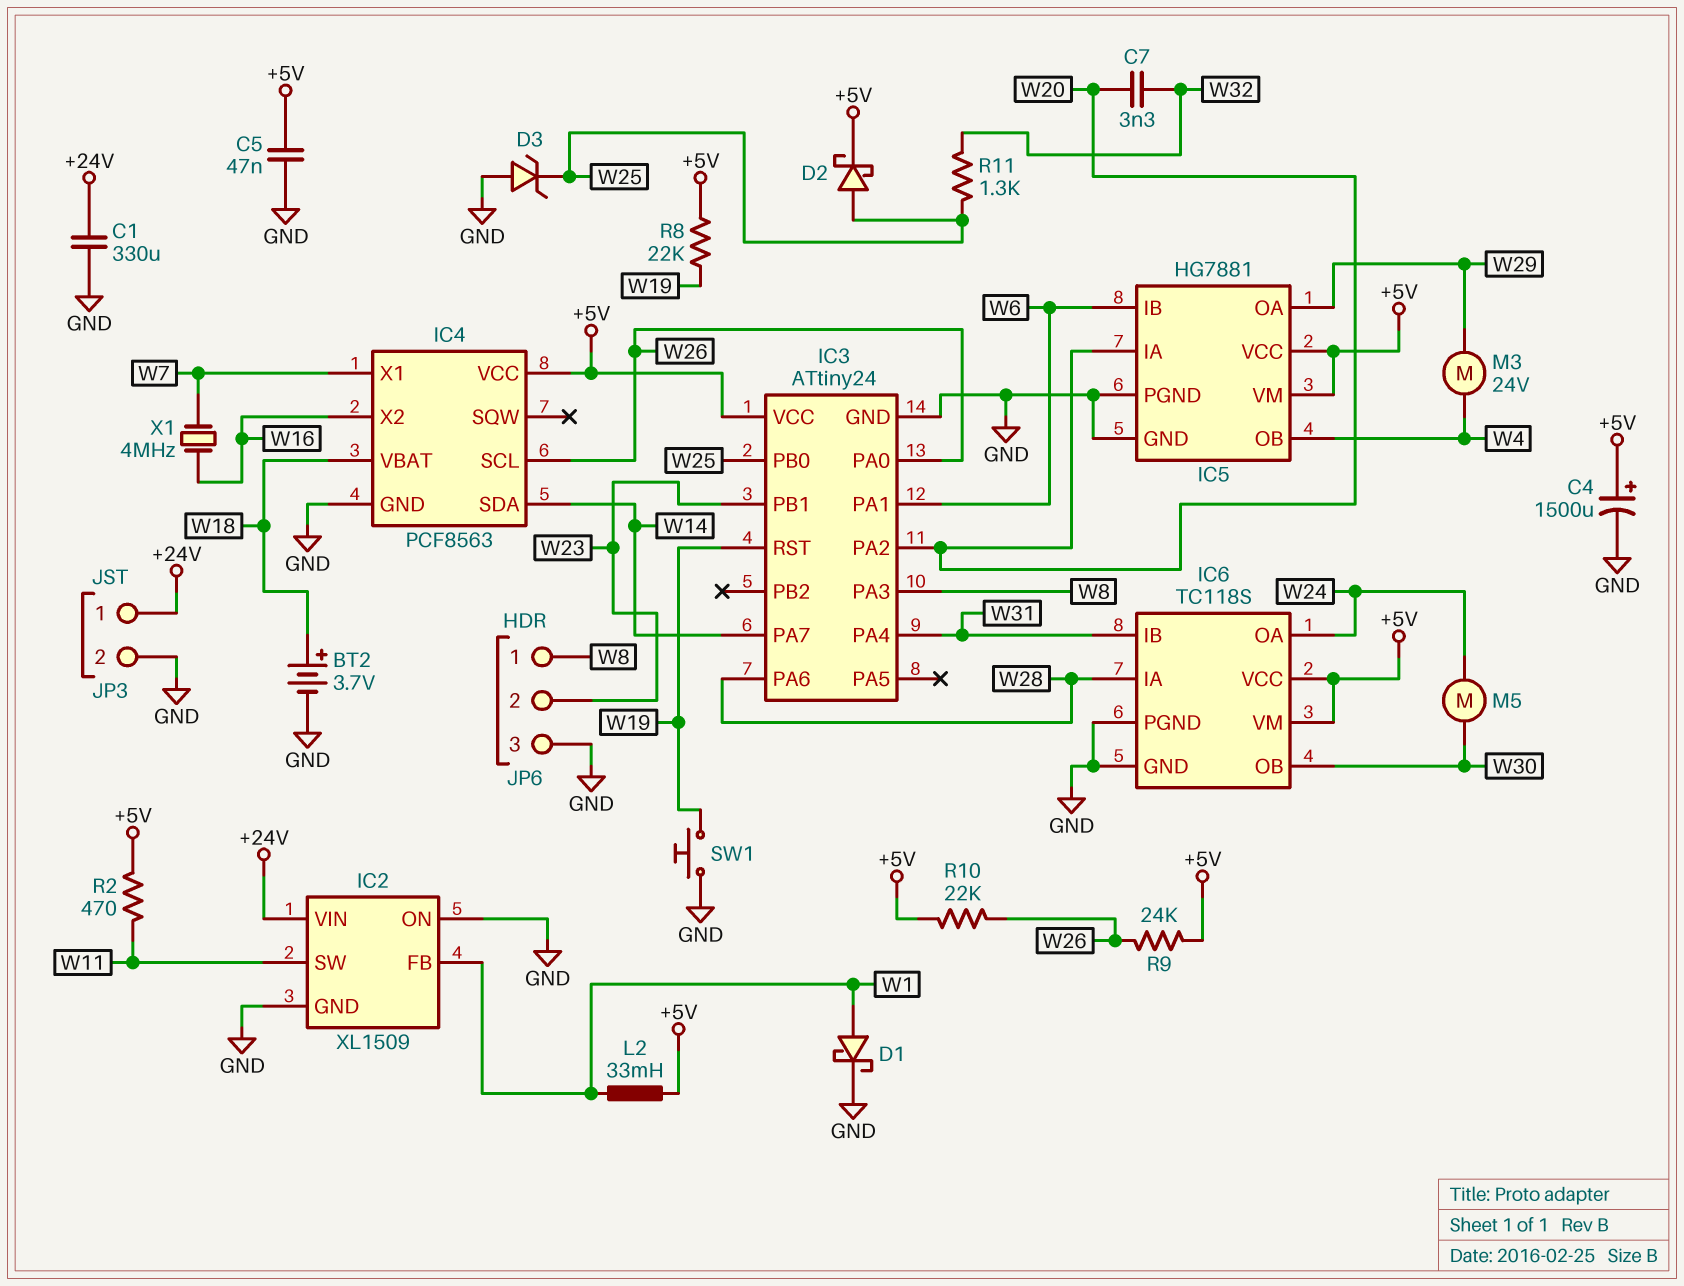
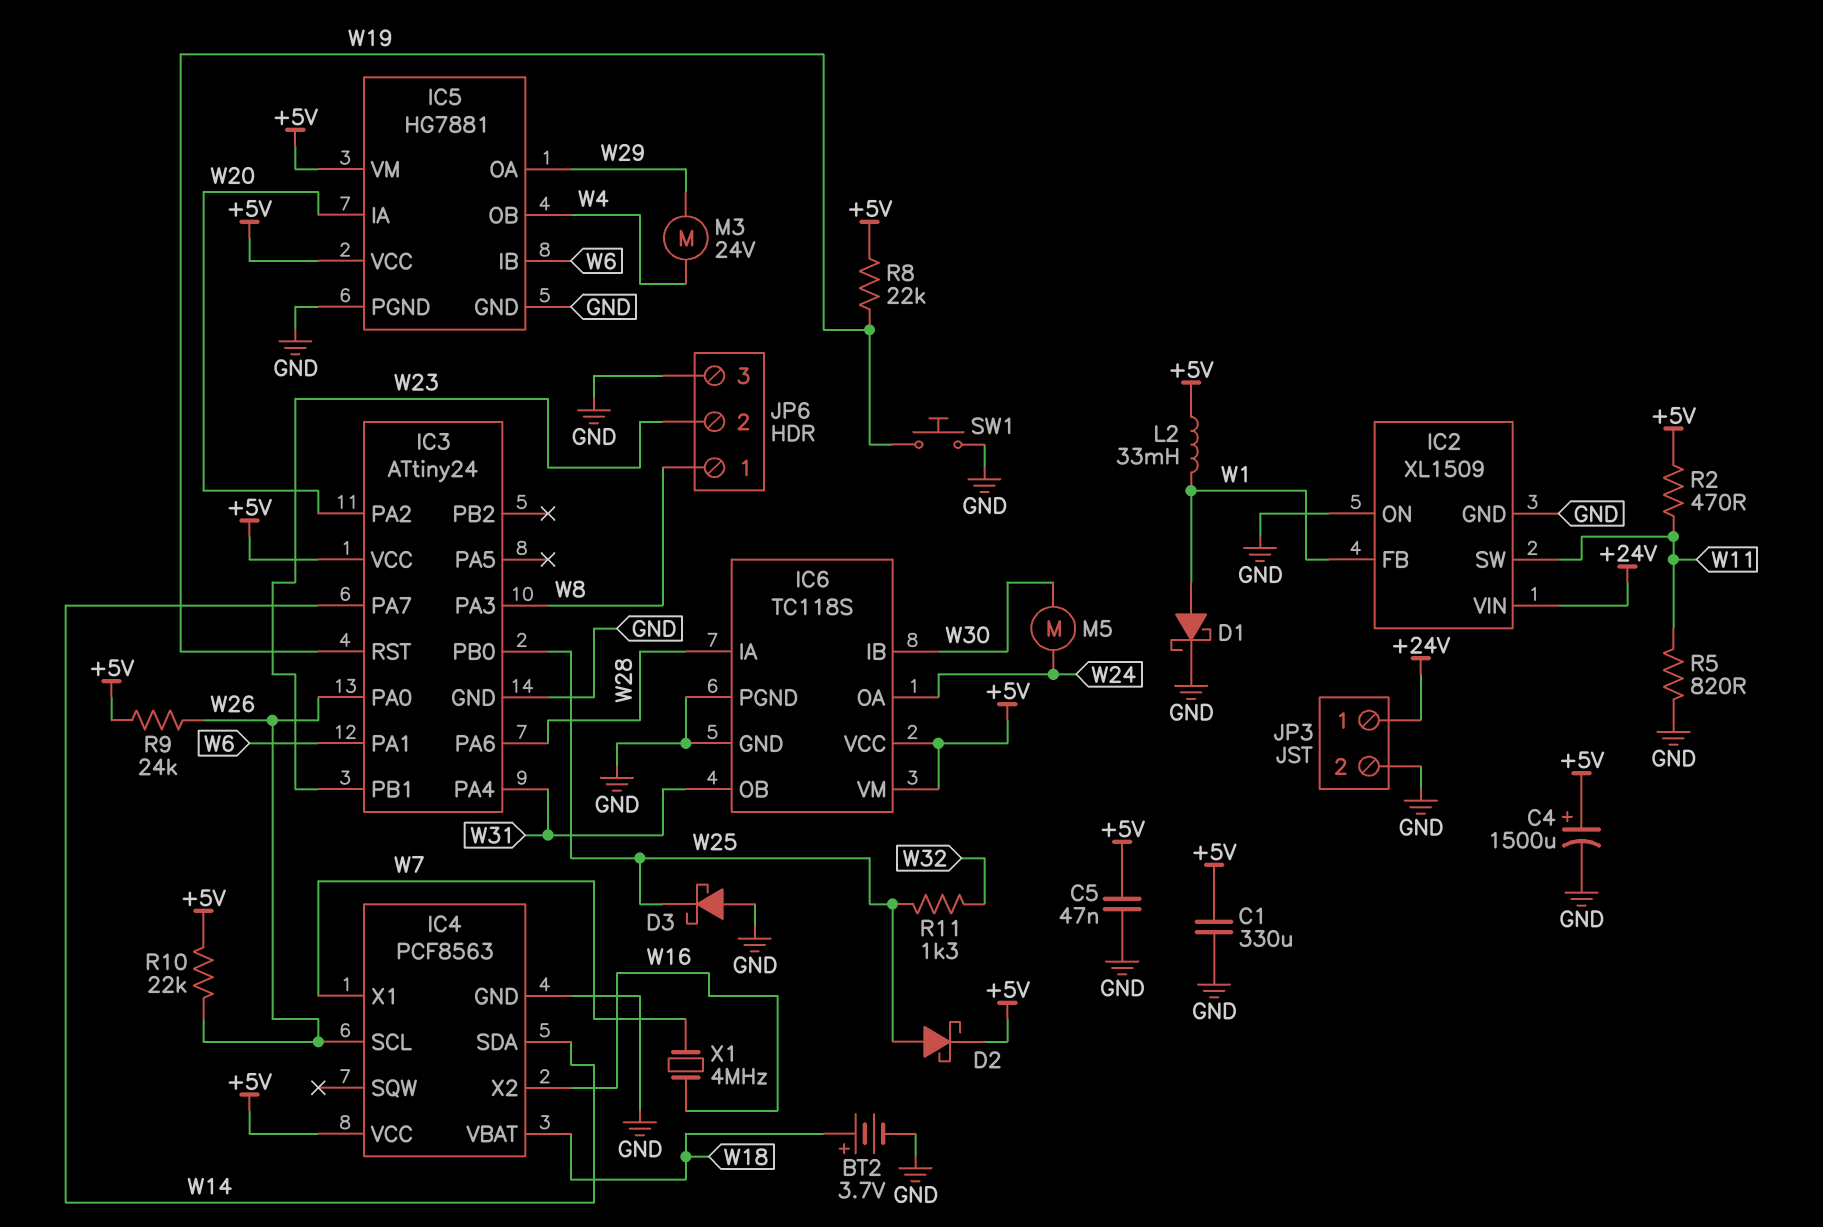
C1: 330uF (+24V, GND) -> 330uF (+5V, GND)
C7: 3.3nF (W20, W32) -> none
D3: zener (A GND, K W25) -> schottky (A GND, K W25)
IC6 pin IB: W31 -> W30
IC6 pin OB: W30 -> W31
R5: none -> 820 (GND, W11)

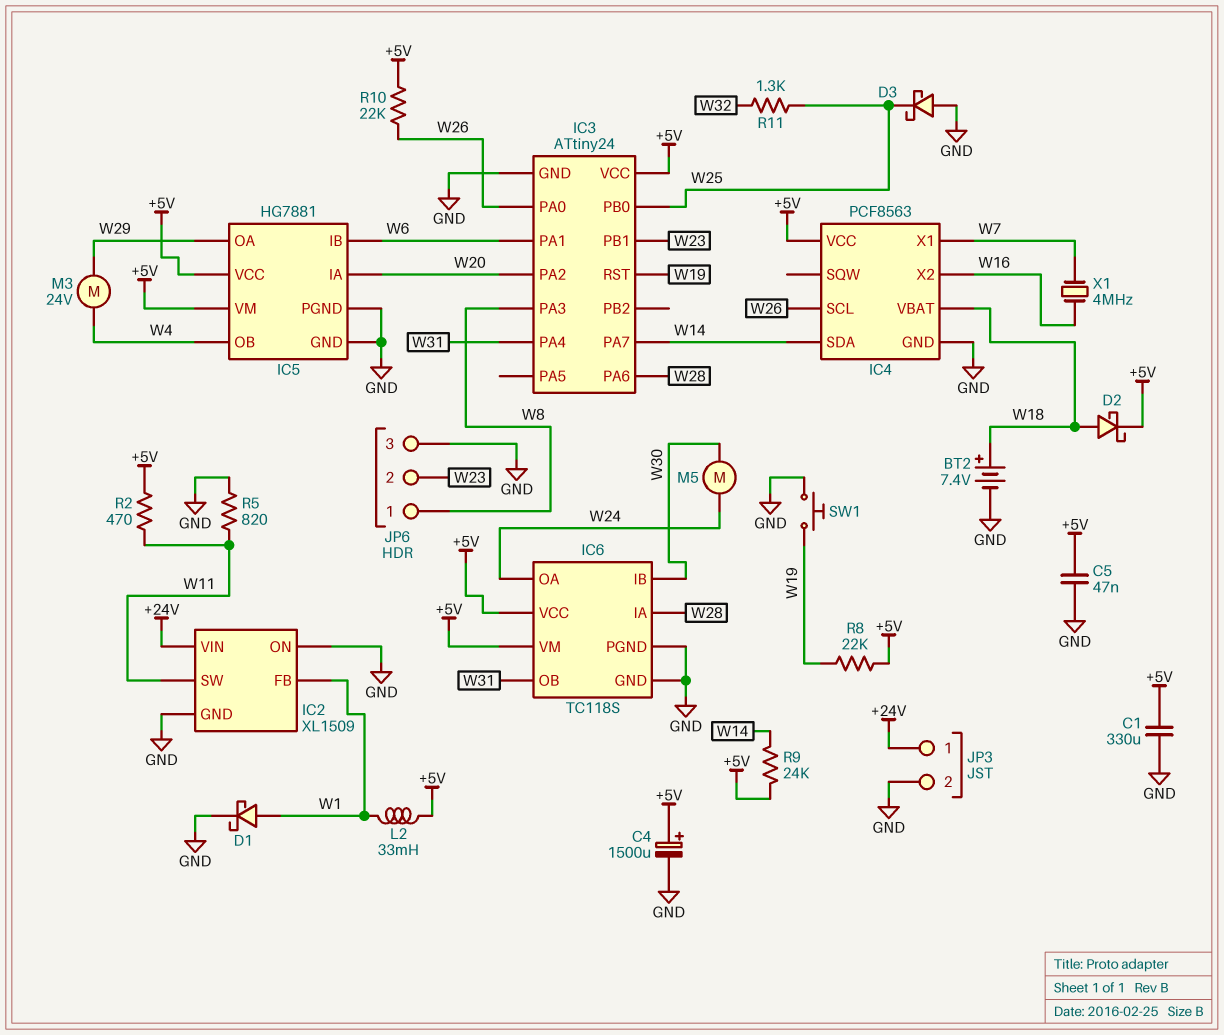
BT2: 3.7V (plus W18, minus GND) -> 7.4V (plus W18, minus GND)
D2: schottky (A W25, K +5V) -> schottky (A W18, K +5V)
R9: 24k (+5V, W26) -> 24k (+5V, W14)

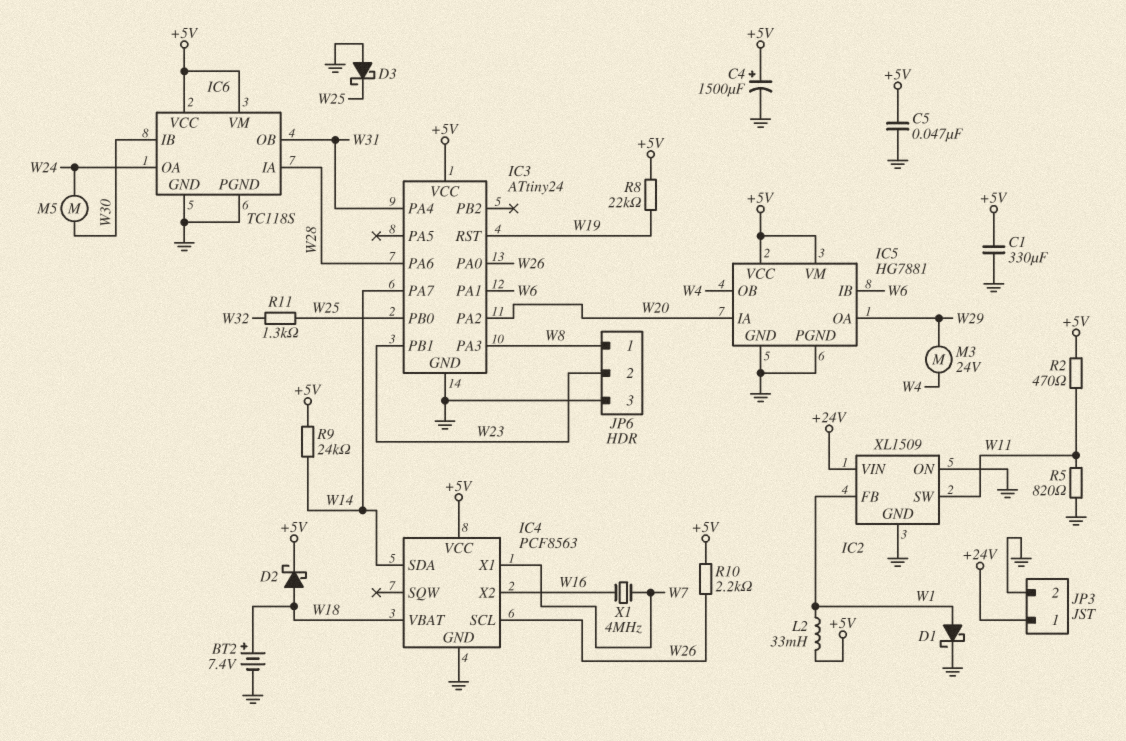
R10: 22k (+5V, W26) -> 2.2k (+5V, W26)
SW1: button (GND, W19) -> none

